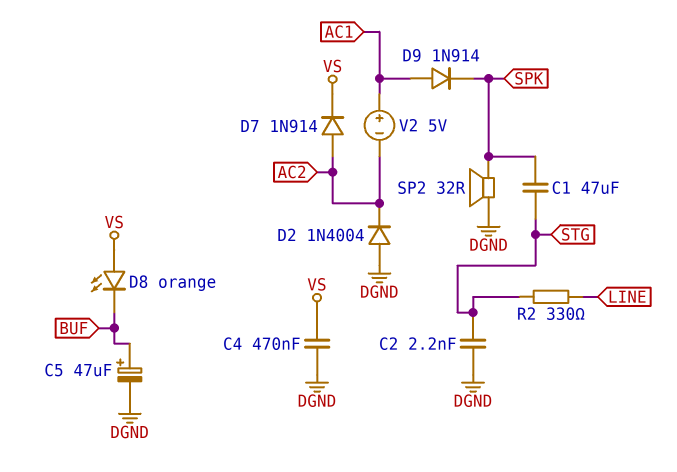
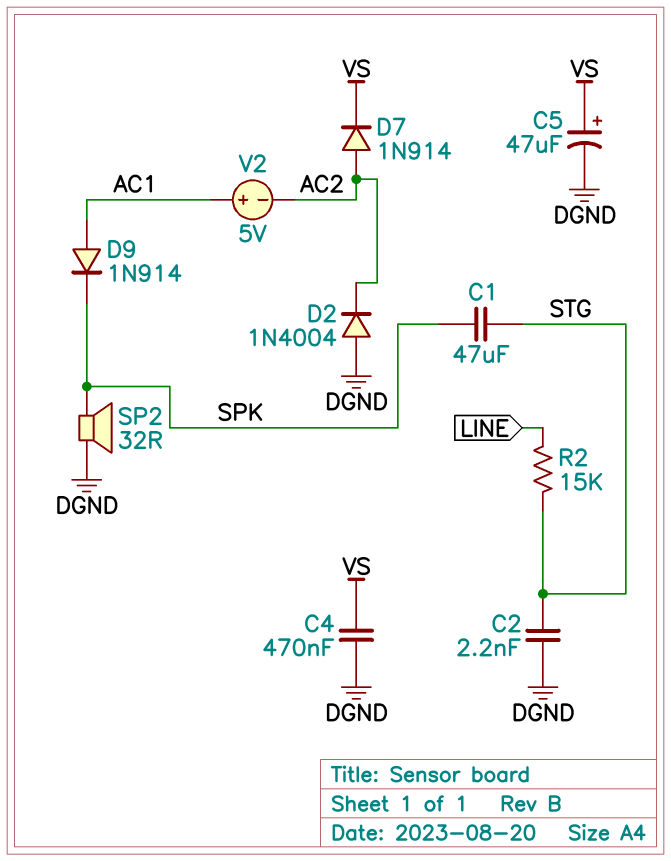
C5: 47uF (plus BUF, minus DGND) -> 47uF (plus VS, minus DGND)
D8: LED orange (A VS, K BUF) -> none
R2: 330 (LINE, STG) -> 15k (LINE, STG)

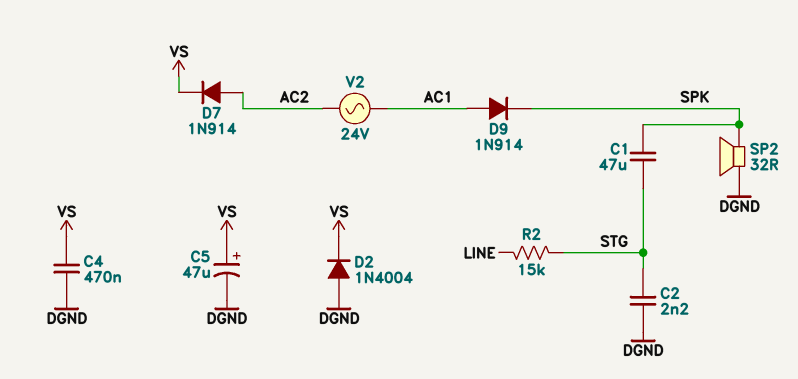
D2: diode 1N4004 (A DGND, K AC2) -> diode 1N4004 (A DGND, K VS)
V2: 5V (plus AC1, minus AC2) -> AC 24V (AC1, AC2)

